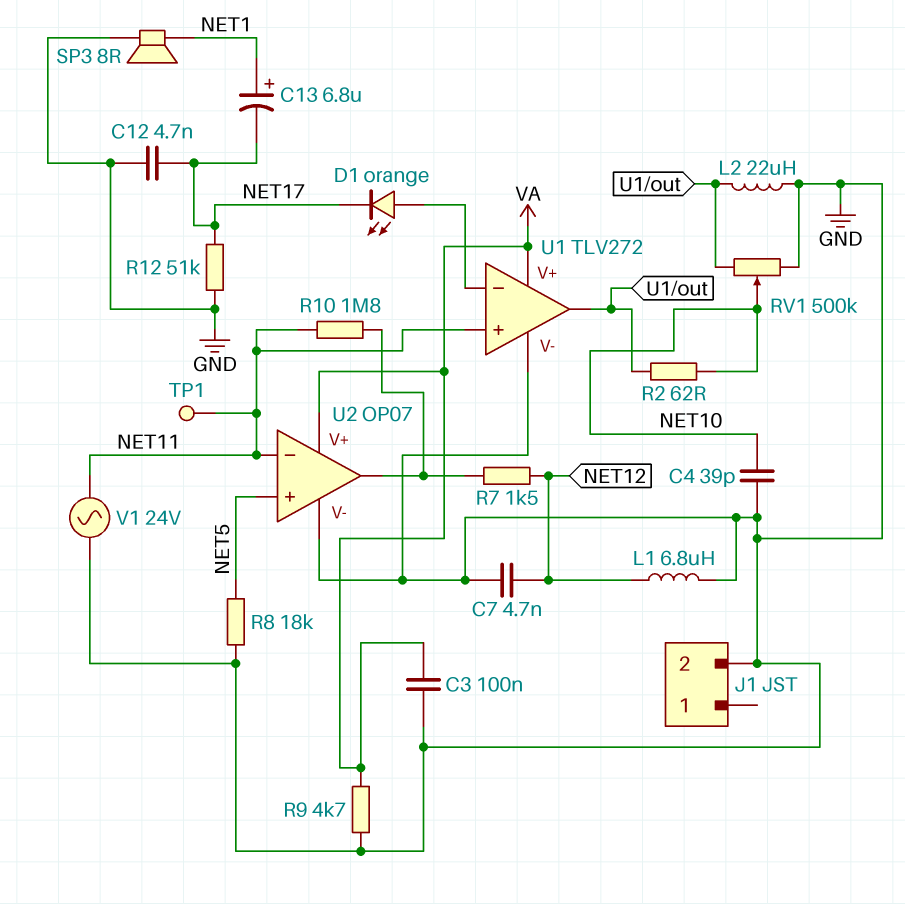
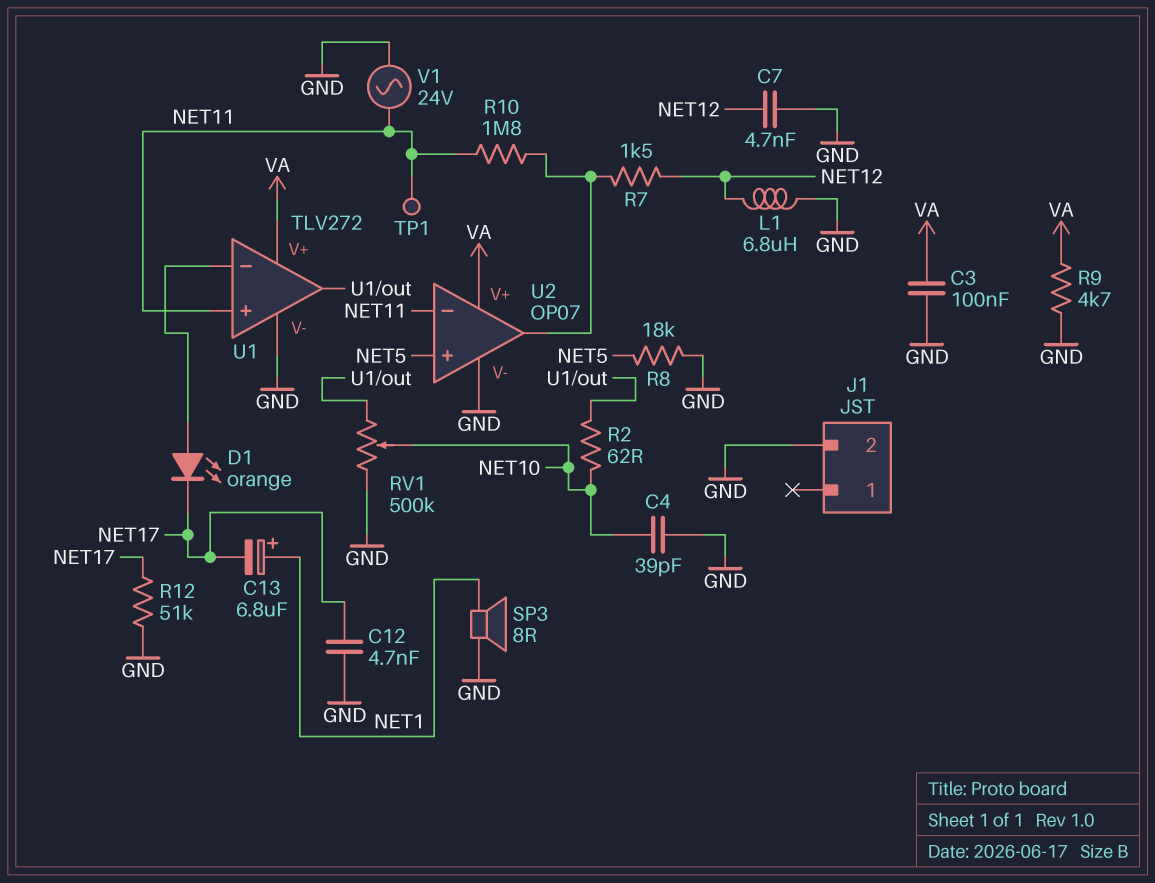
L2: 22uH (GND, U1/out) -> none

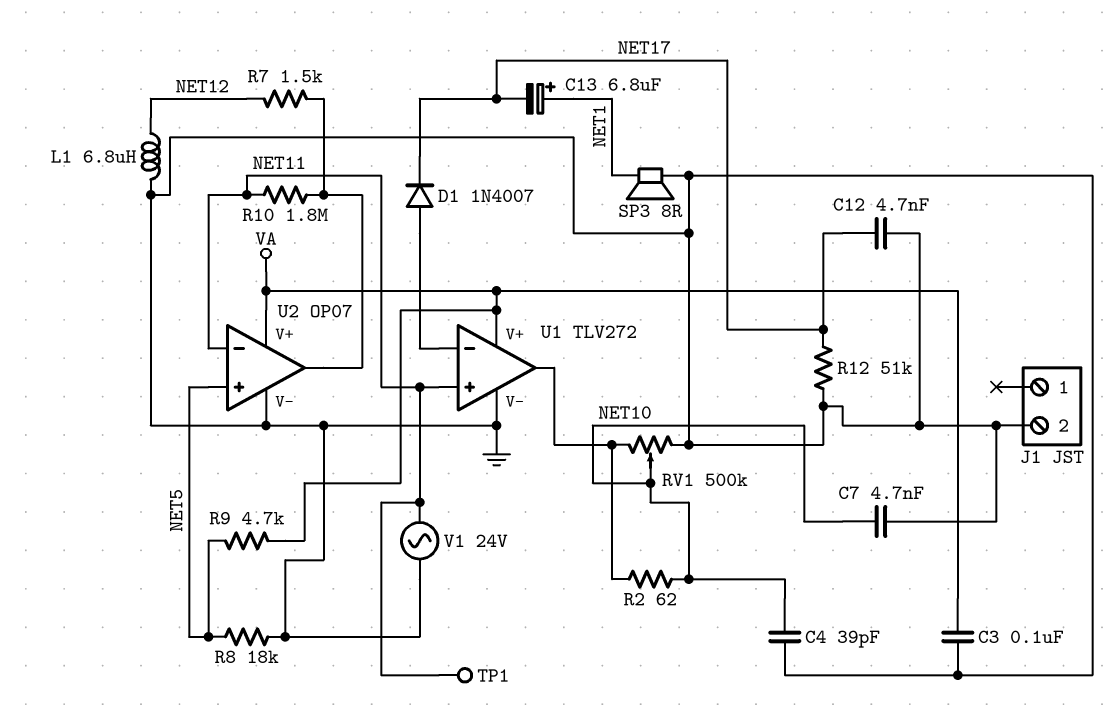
C7: 4.7nF (GND, NET12) -> 4.7nF (GND, NET10)
D1: LED orange (A U1/in-, K NET17) -> diode 1N4007 (A U1/in-, K NET17)
R9: 4.7k (GND, VA) -> 4.7k (NET5, VA)

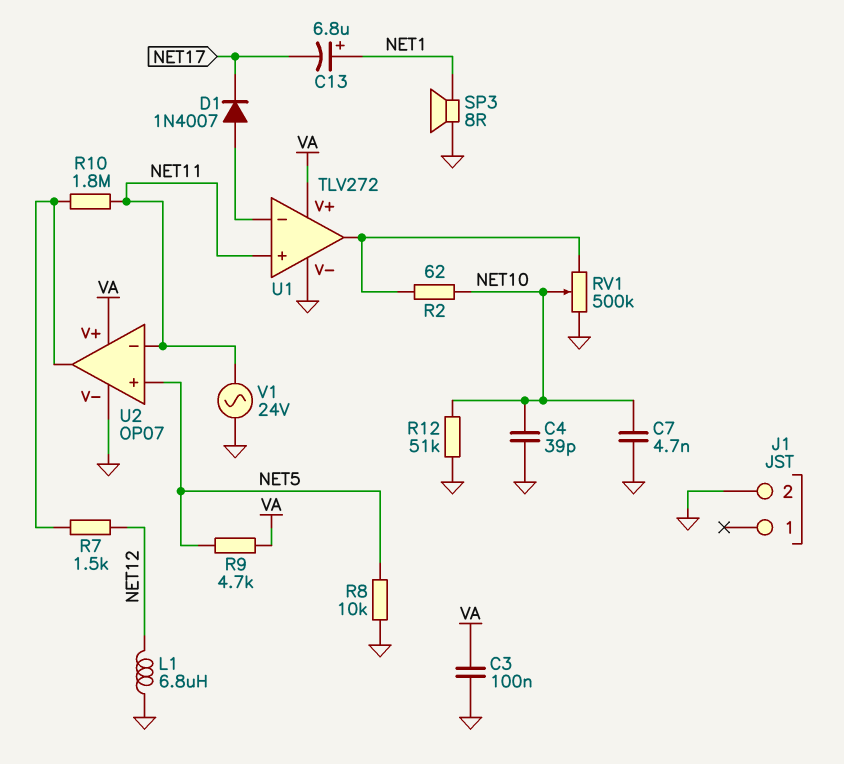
C12: 4.7nF (GND, NET17) -> none
R8: 18k (GND, NET5) -> 10k (GND, NET5)
R12: 51k (GND, NET17) -> 51k (GND, NET10)
TP1: test point (NET11) -> none

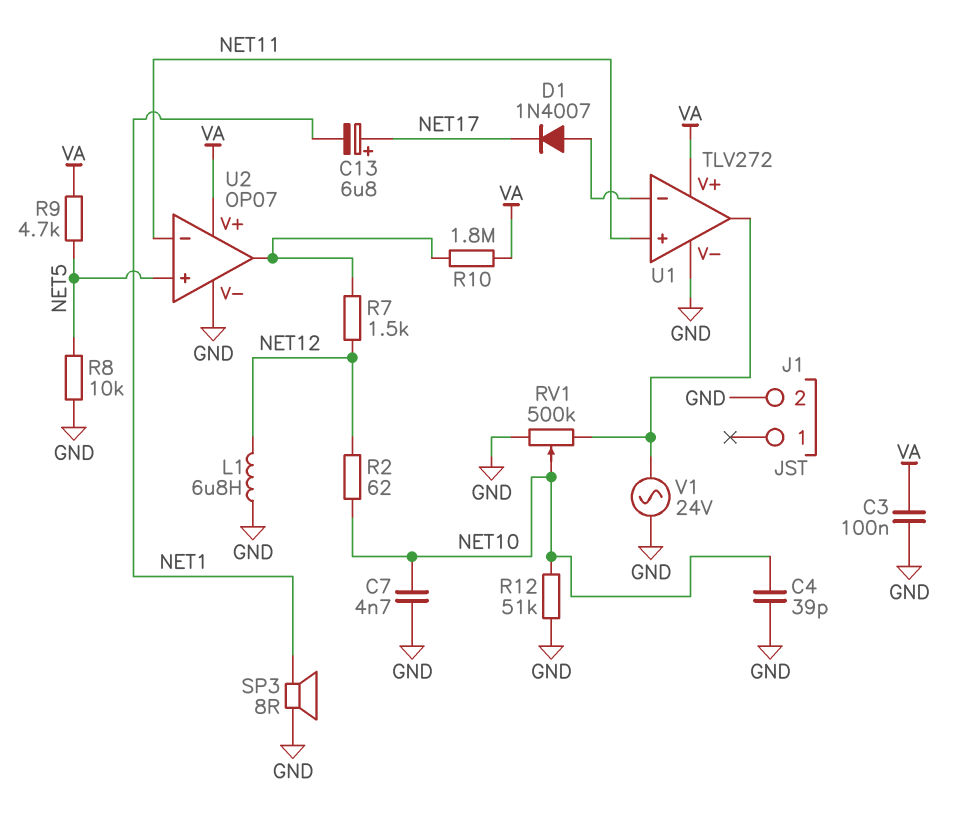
C13: 6.8uF (plus NET1, minus NET17) -> 6.8uF (plus NET17, minus NET1)
R2: 62 (NET10, U1/out) -> 62 (NET10, NET12)
R10: 1.8M (NET11, U2/out) -> 1.8M (U2/out, VA)
V1: AC 24V (GND, NET11) -> AC 24V (GND, U1/out)

